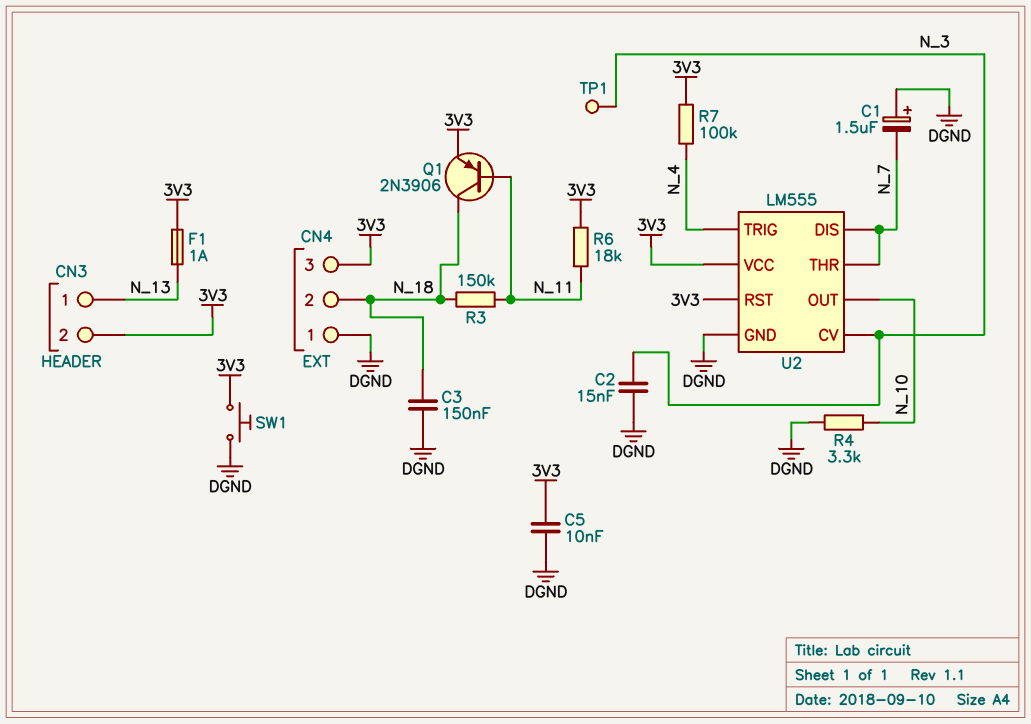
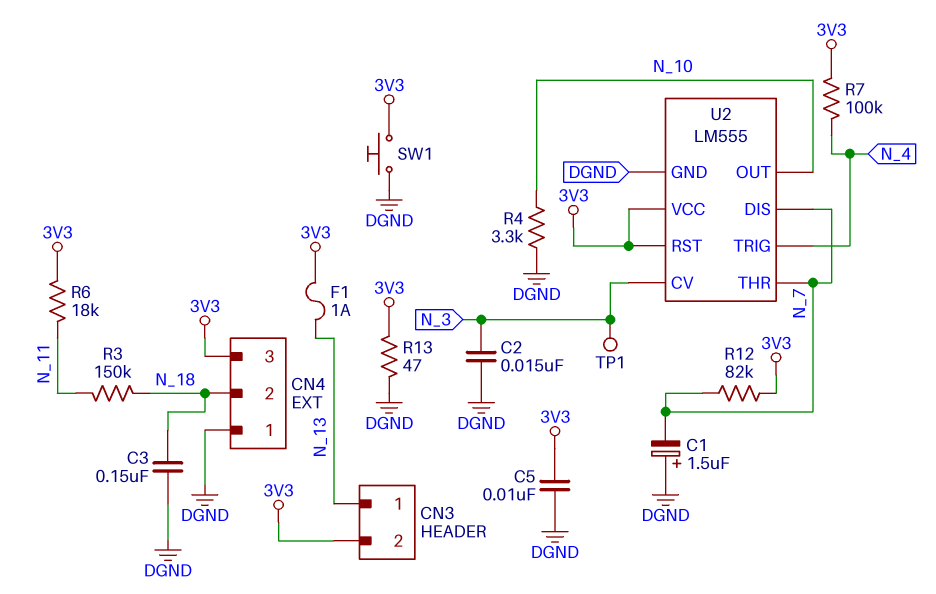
Q1: PNP 2N3906 (B N_11, C N_18, E 3V3) -> none
R12: none -> 82k (3V3, N_7)
R13: none -> 47 (3V3, DGND)

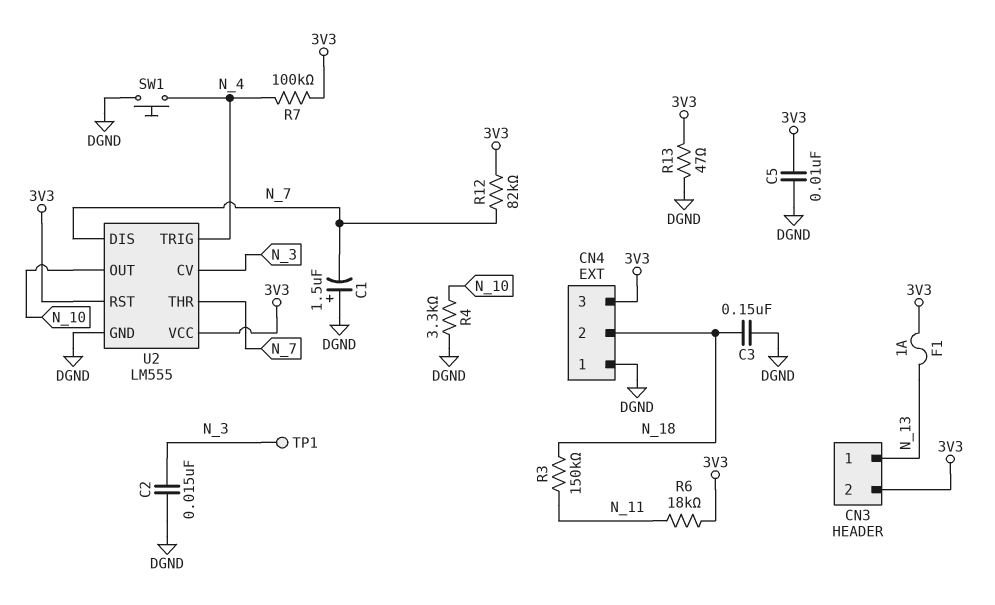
SW1: button (3V3, DGND) -> button (DGND, N_4)

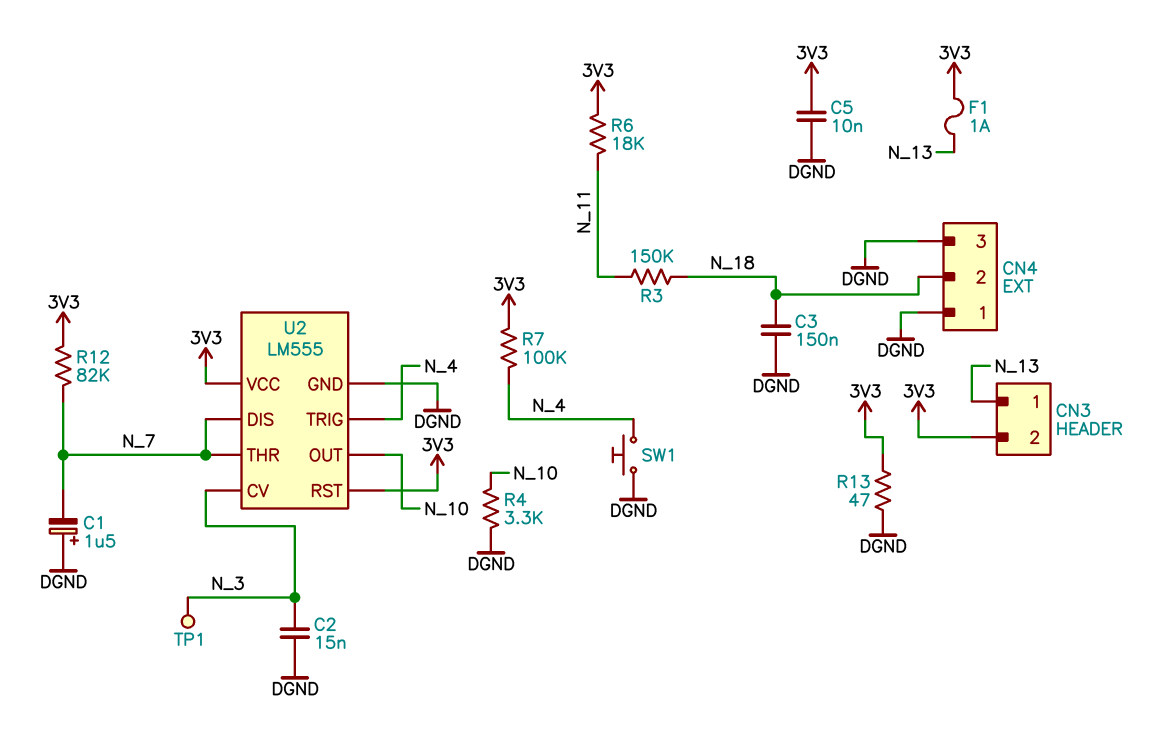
CN4 pin 3: 3V3 -> DGND

